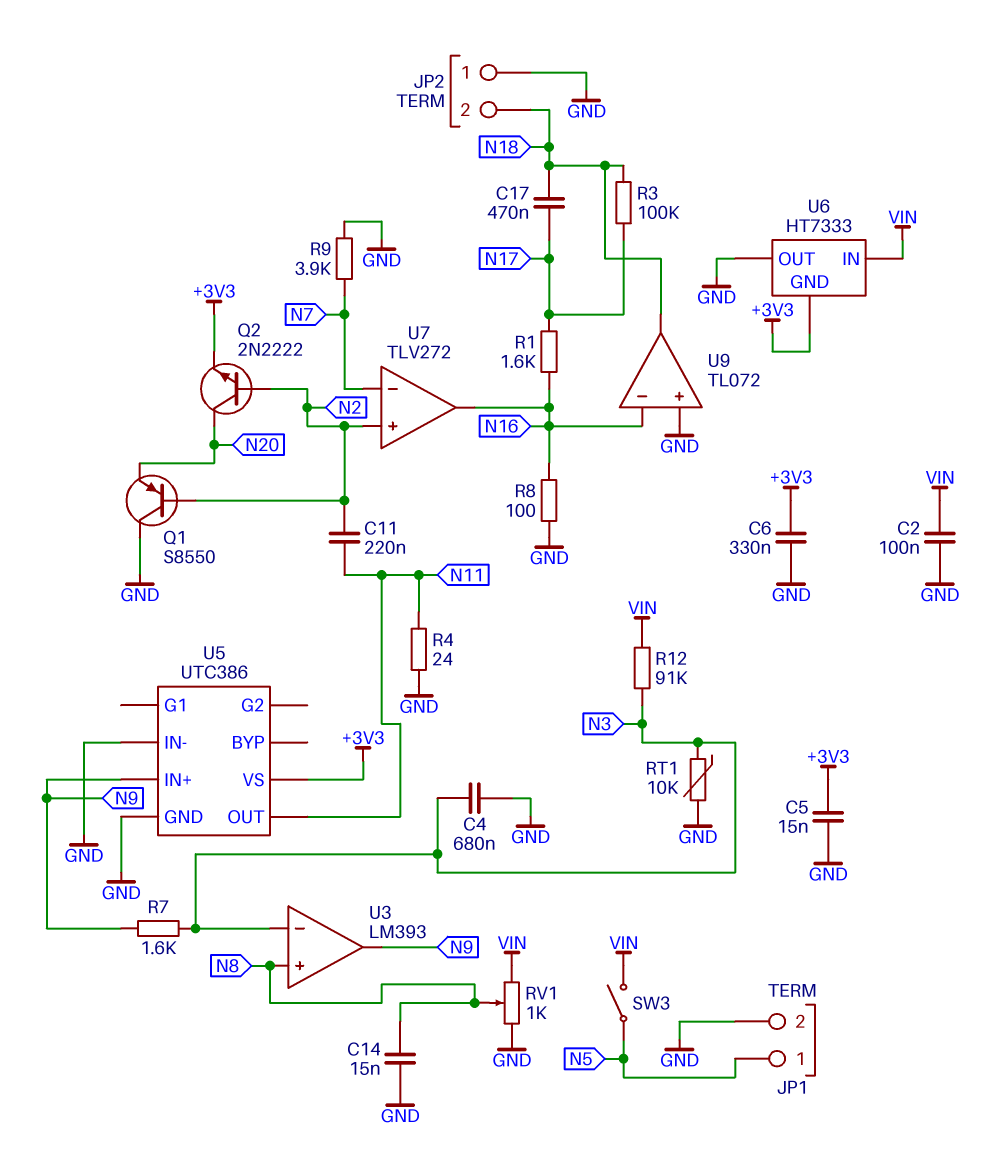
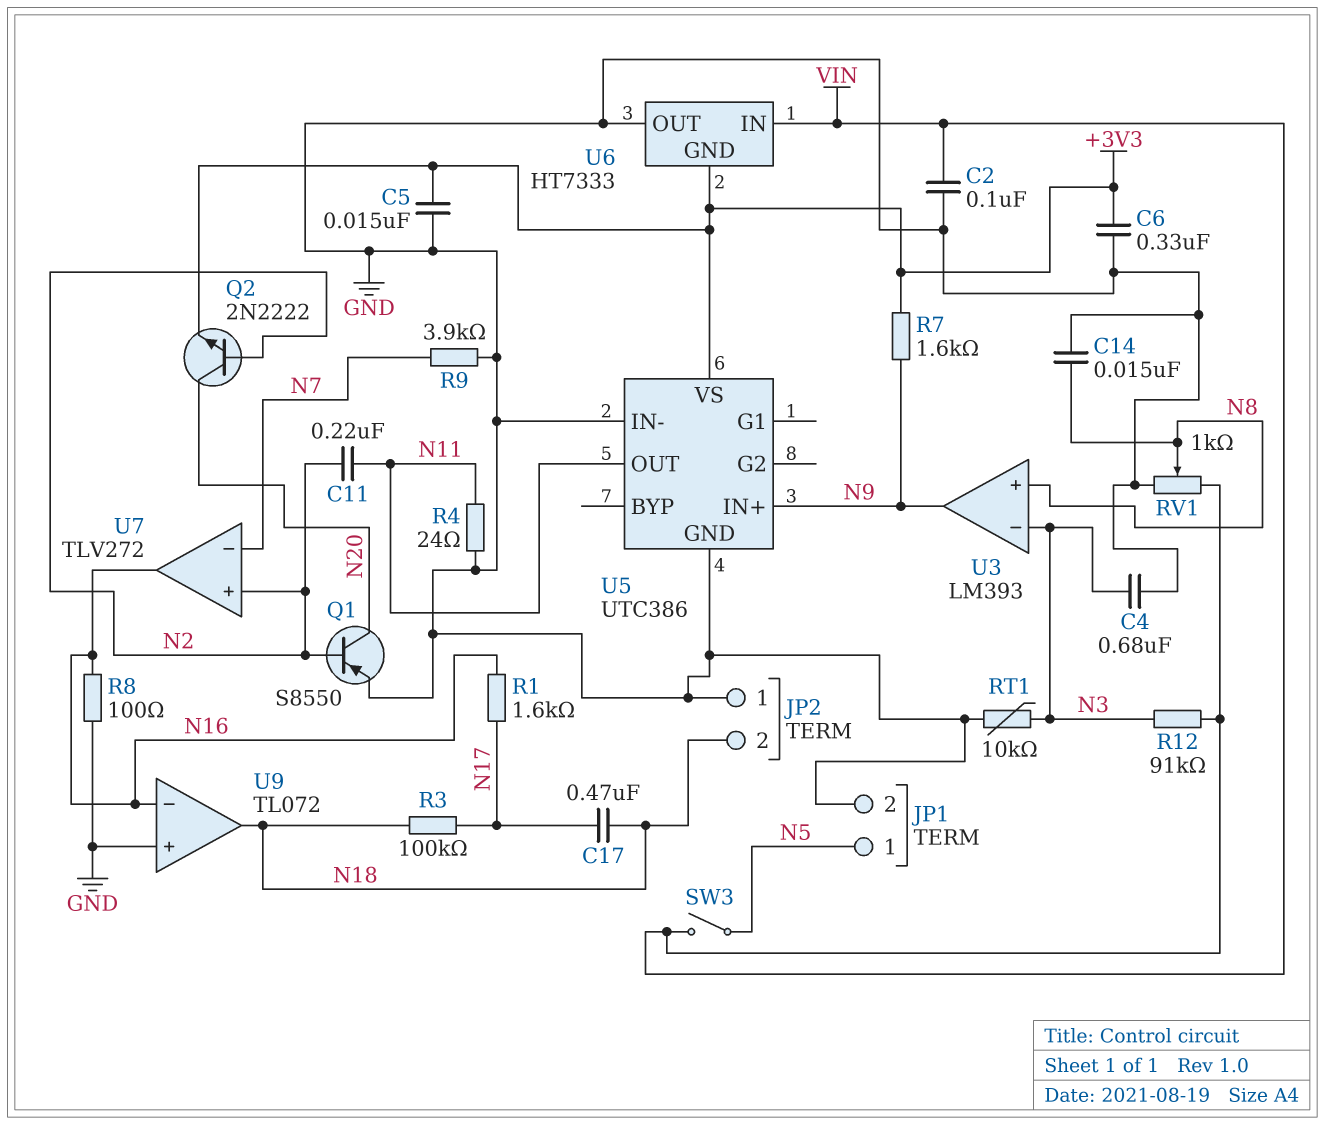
Q1: PNP S8550 (B N2, C GND, E N20) -> PNP S8550 (B N2, C N20, E GND)
R7: 1.6k (N3, N9) -> 1.6k (+3V3, N9)

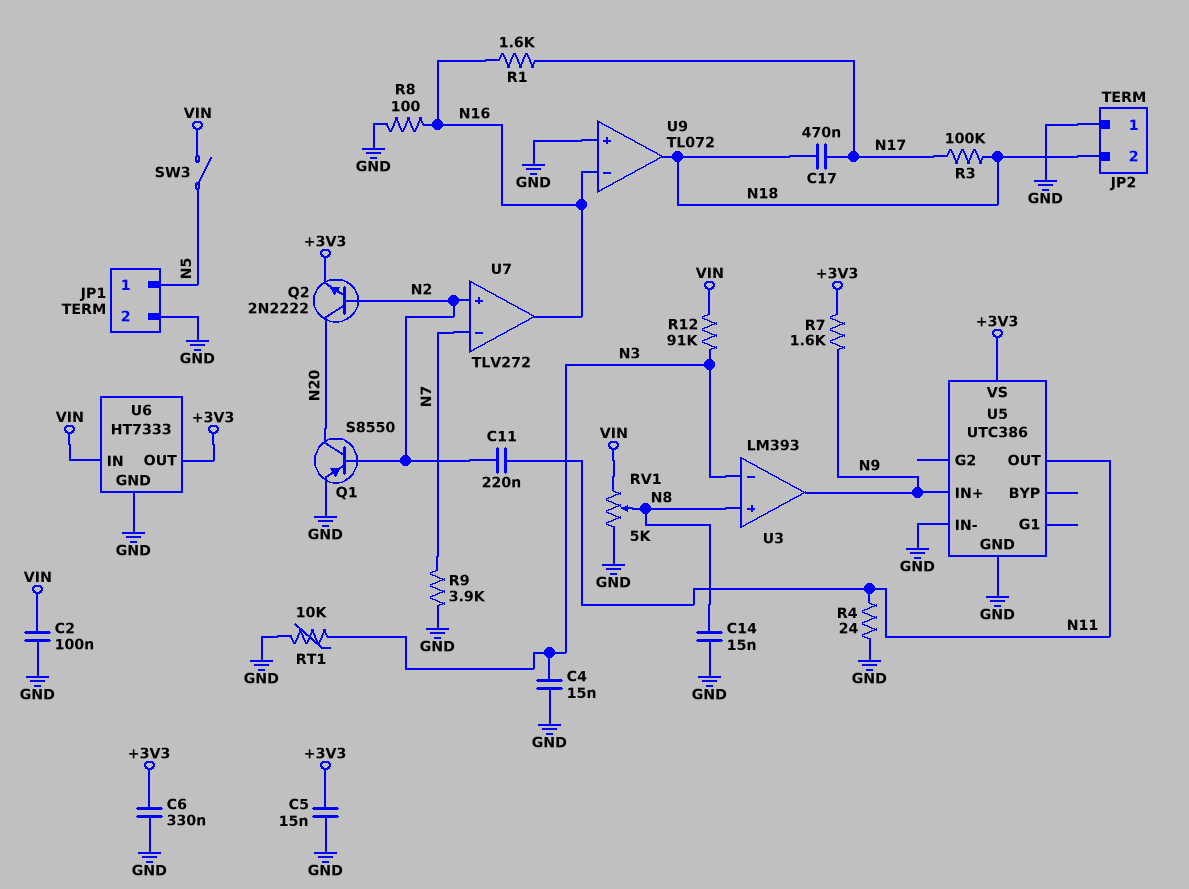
C4: 680nF (GND, N3) -> 15nF (GND, N3)
RV1: 1k (GND, VIN, wiper N8) -> 5k (GND, VIN, wiper N8)
U6 pin GND: +3V3 -> GND
U6 pin OUT: GND -> +3V3

